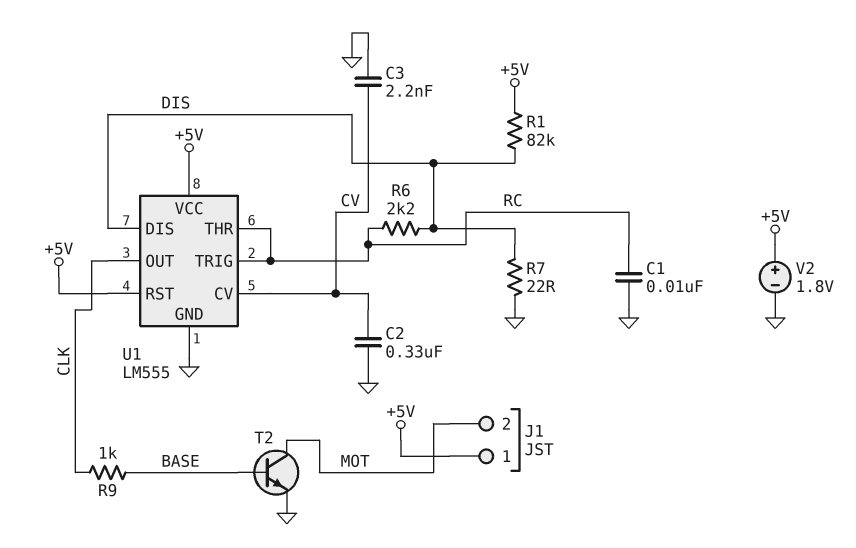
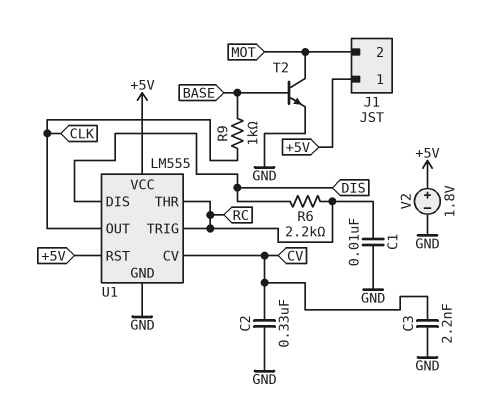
R1: 82k (+5V, DIS) -> none
R7: 22 (DIS, GND) -> none

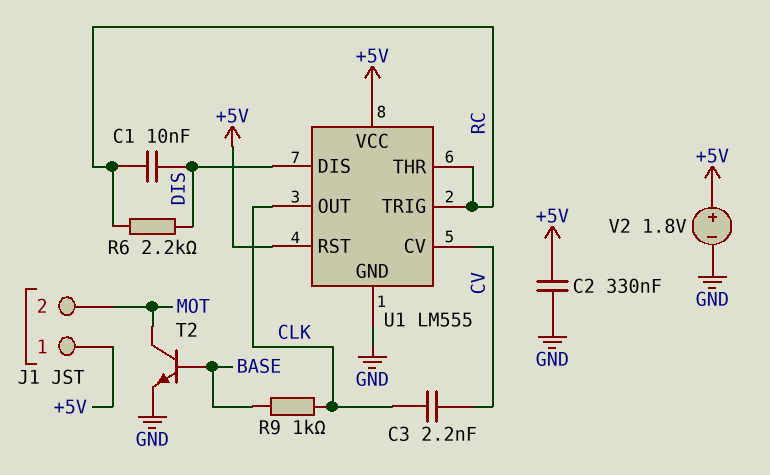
C1: 10nF (GND, RC) -> 10nF (DIS, RC)
C2: 330nF (CV, GND) -> 330nF (+5V, GND)
C3: 2.2nF (CV, GND) -> 2.2nF (CLK, CV)

